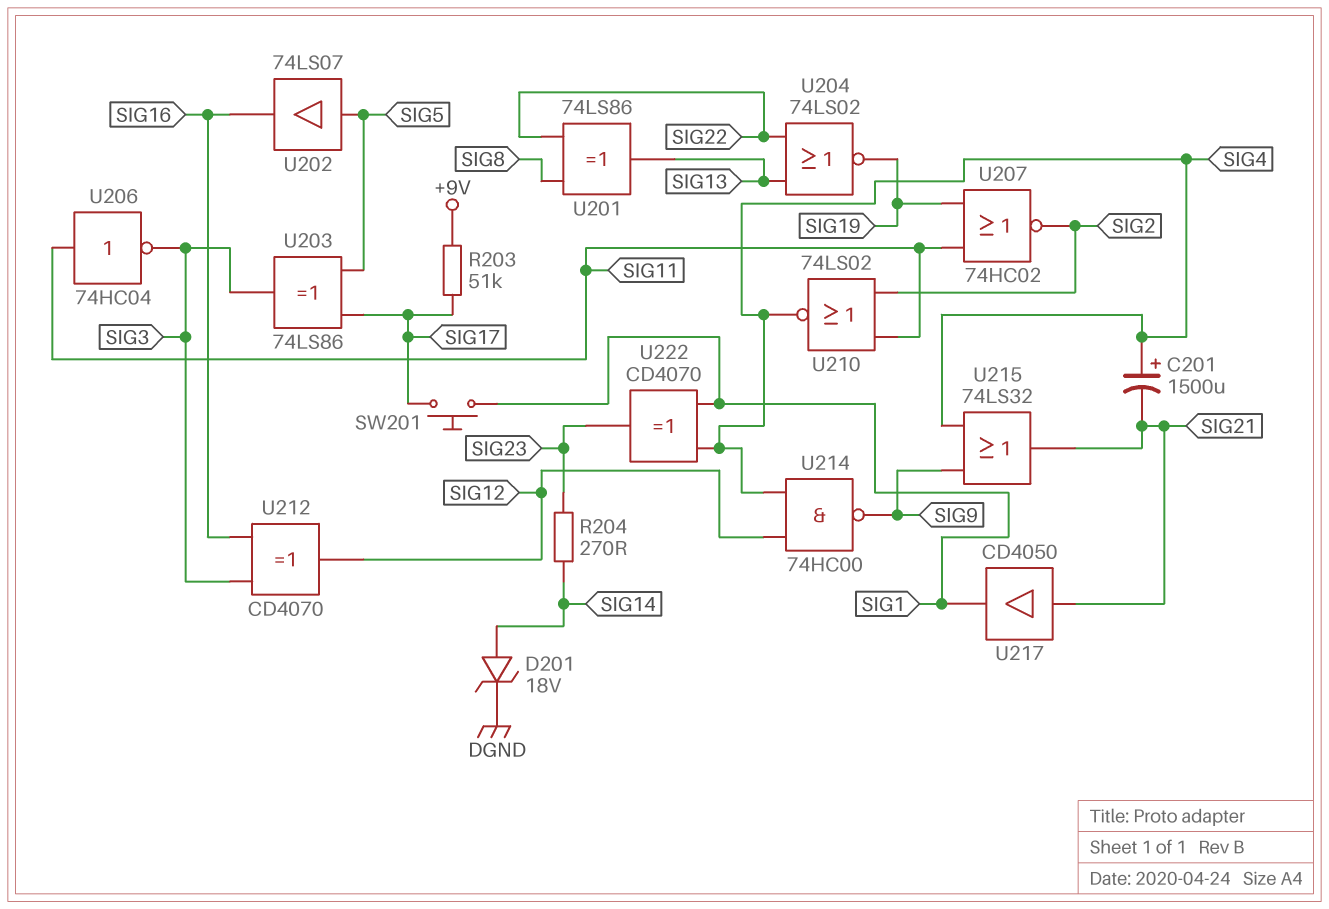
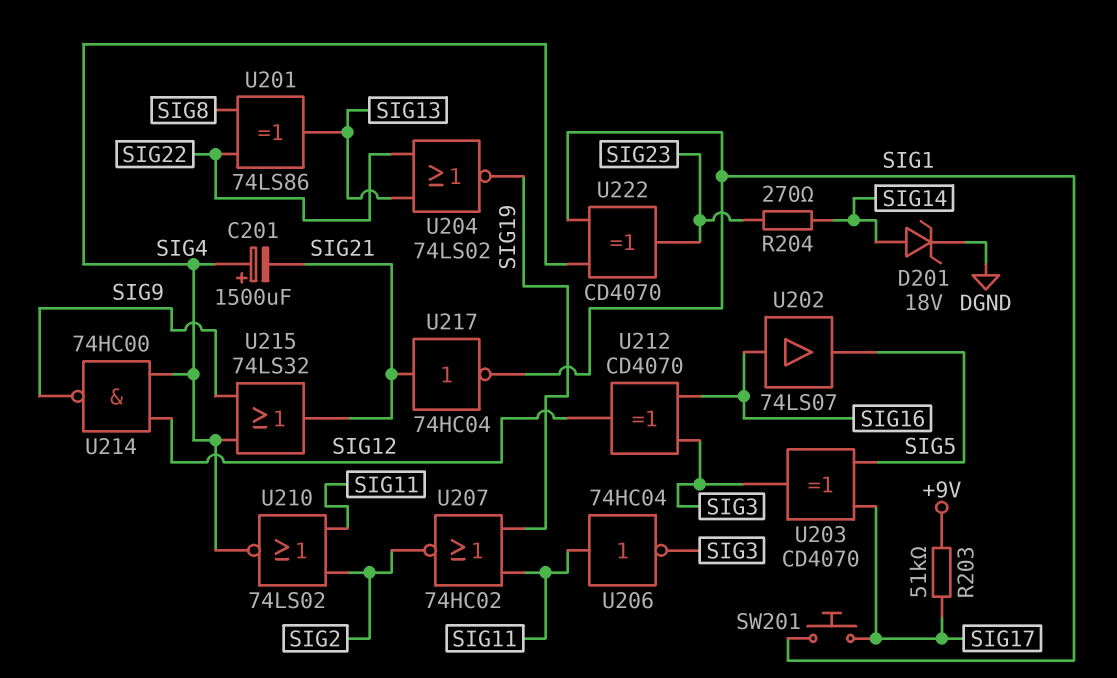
U202: buffer 74LS07 (in SIG5, out SIG16) -> buffer 74LS07 (in SIG16, out SIG5)
U203: XOR 74LS86 (in SIG5, in SIG17, out SIG3) -> XOR CD4070 (in SIG5, in SIG17, out SIG3)
U217: buffer CD4050 (in SIG21, out SIG1) -> NOT 74HC04 (in SIG21, out SIG1)

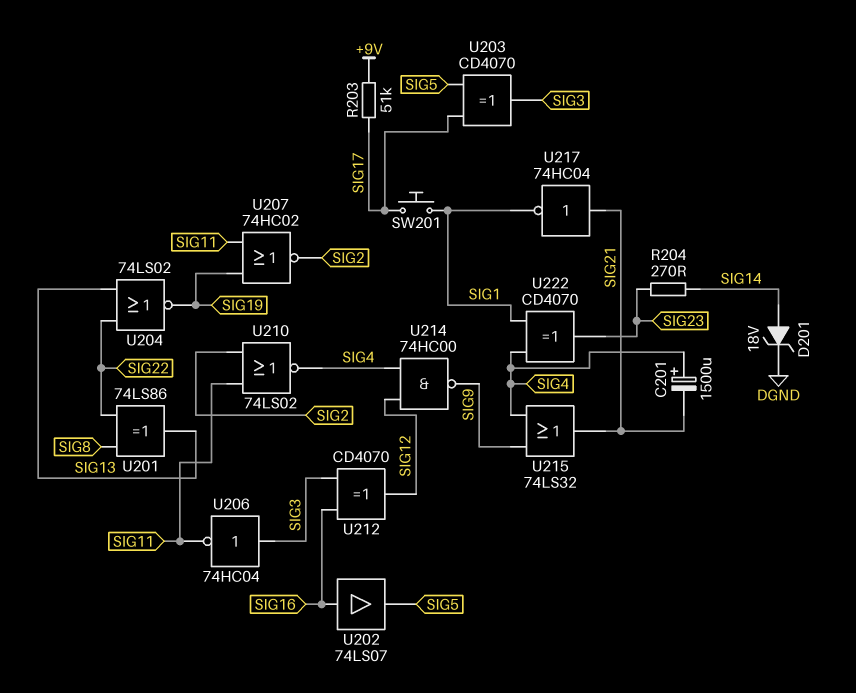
U206: NOT 74HC04 (in SIG11, out SIG3) -> NOT 74HC04 (in SIG3, out SIG11)

